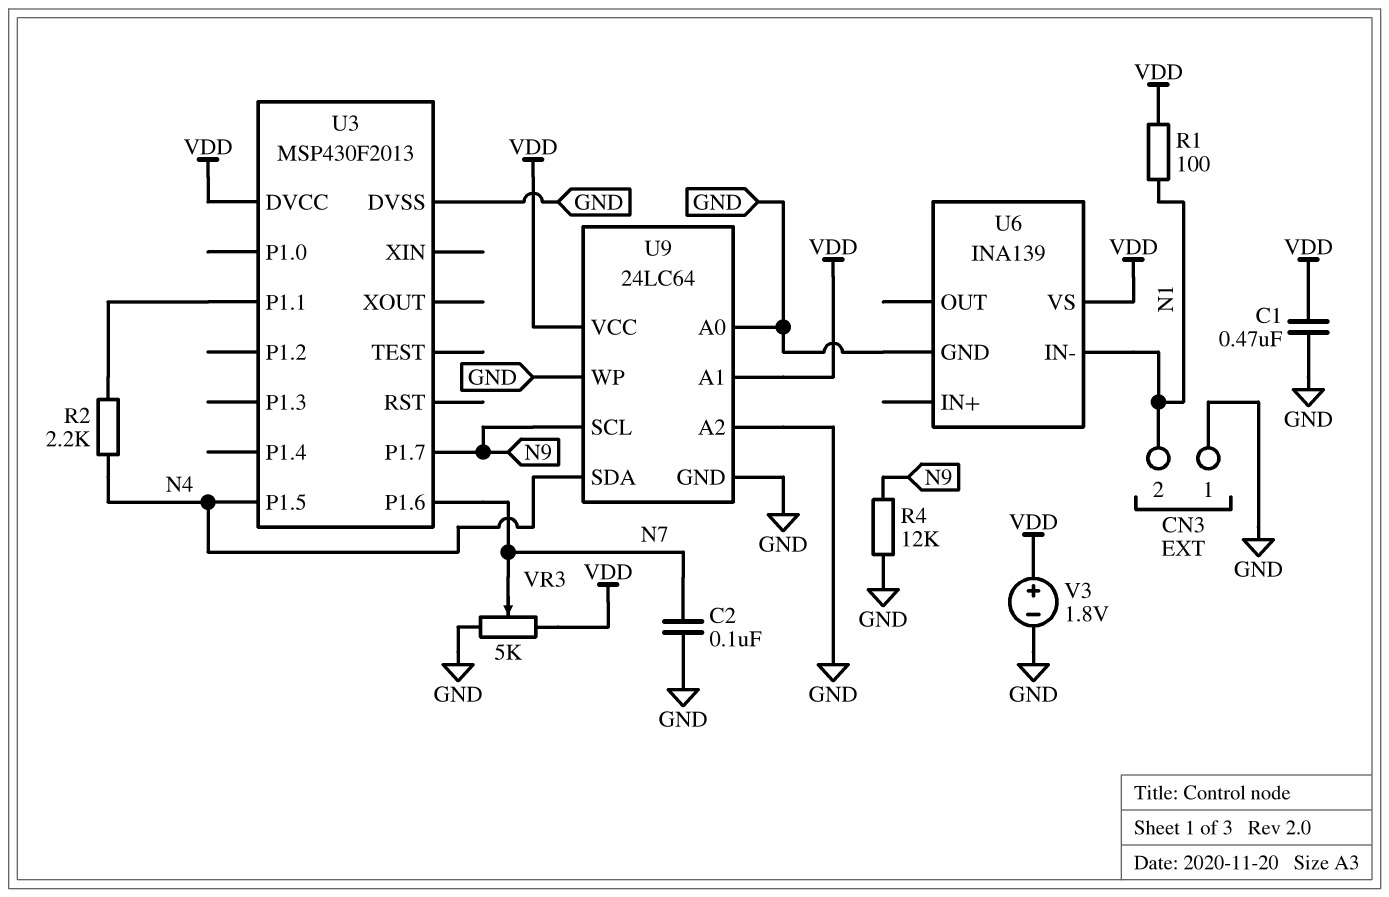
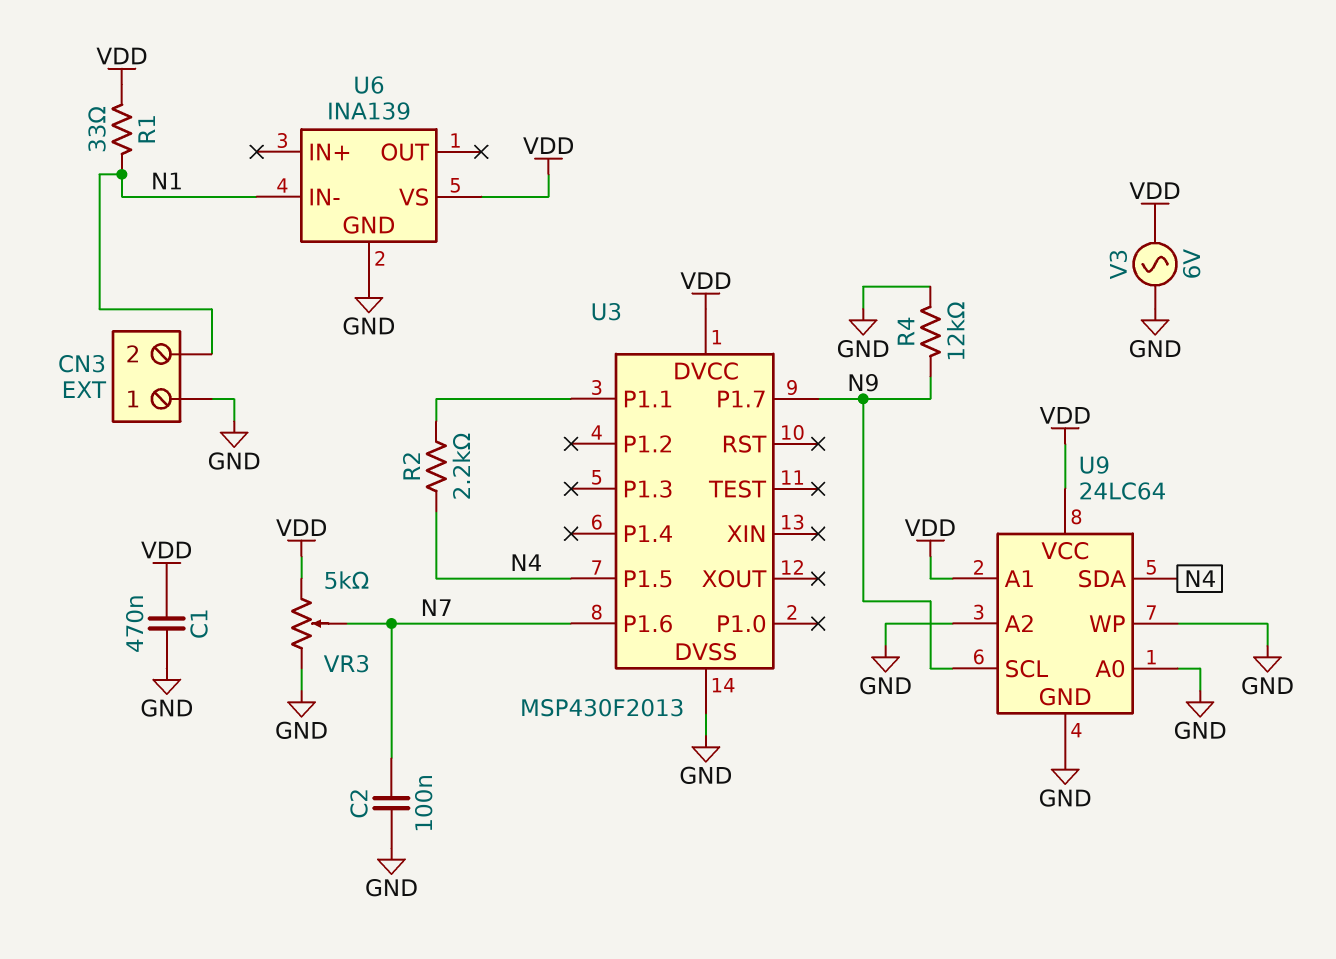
R1: 100 (N1, VDD) -> 33 (N1, VDD)
V3: 1.8V (plus VDD, minus GND) -> AC 6V (GND, VDD)

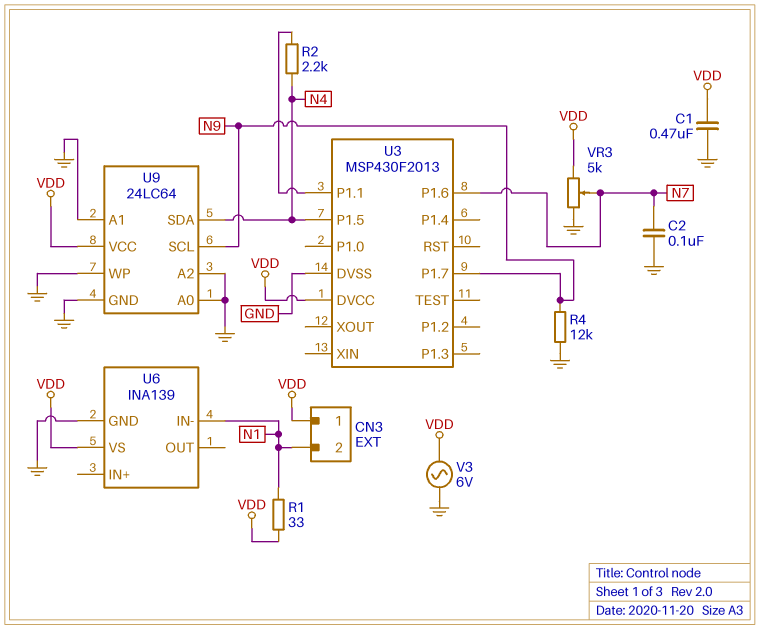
CN3 pin 1: GND -> VDD
U9 pin A1: VDD -> GND

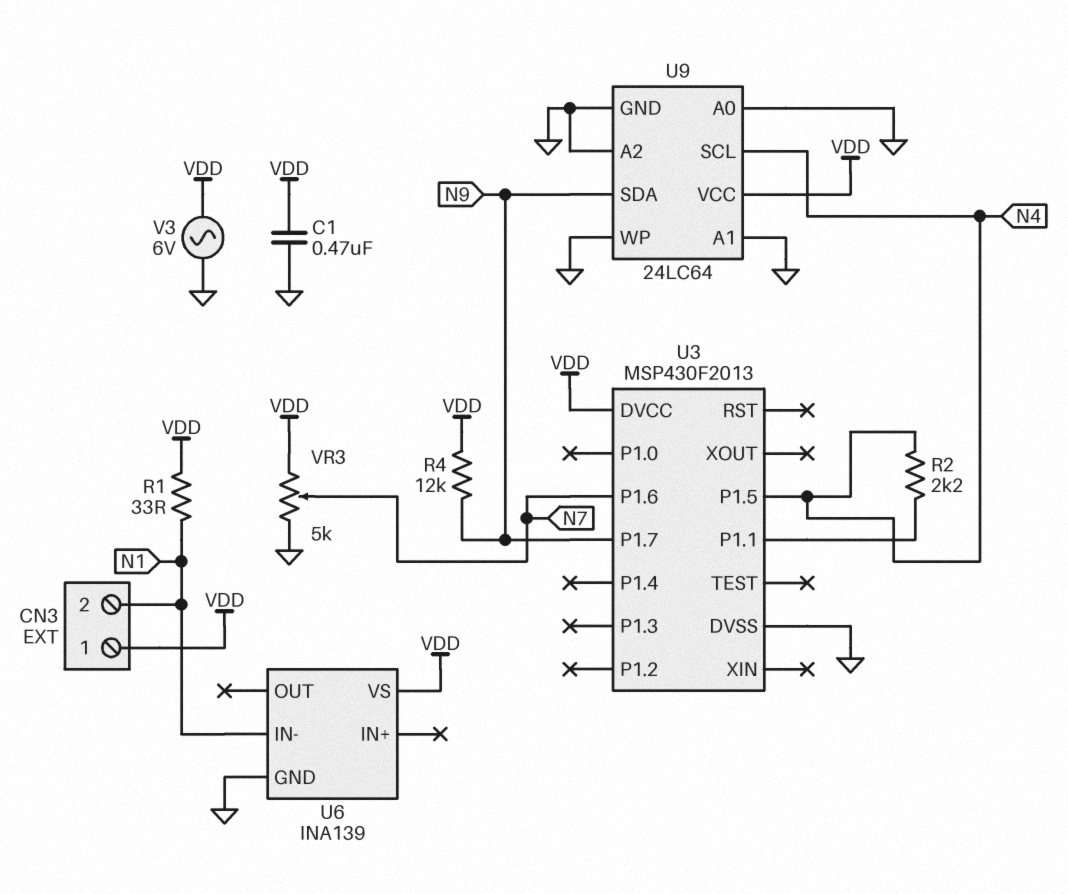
C2: 100nF (GND, N7) -> none
R4: 12k (GND, N9) -> 12k (N9, VDD)
U9 pin SCL: N9 -> N4
U9 pin SDA: N4 -> N9

